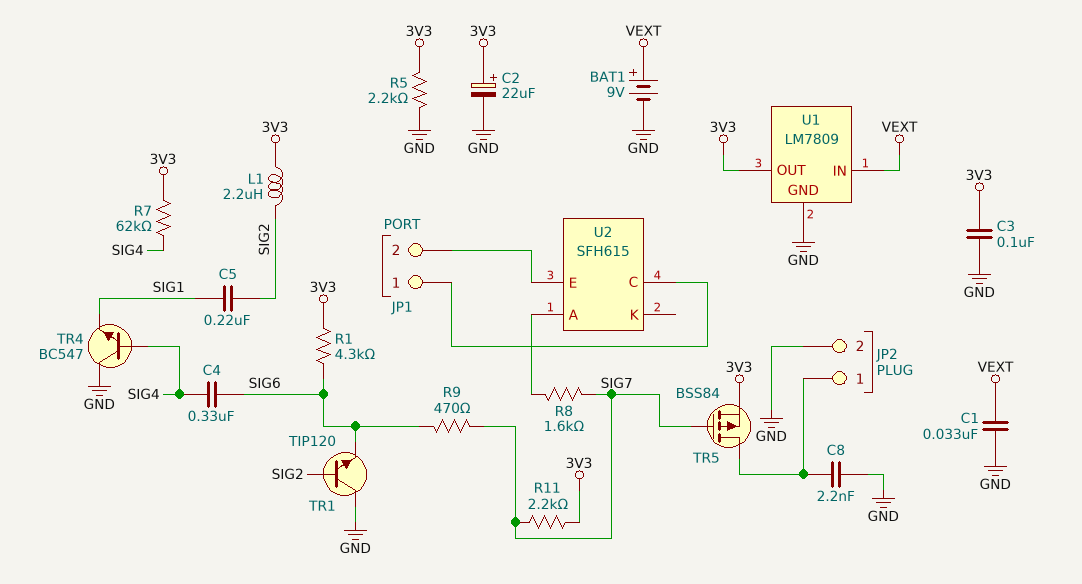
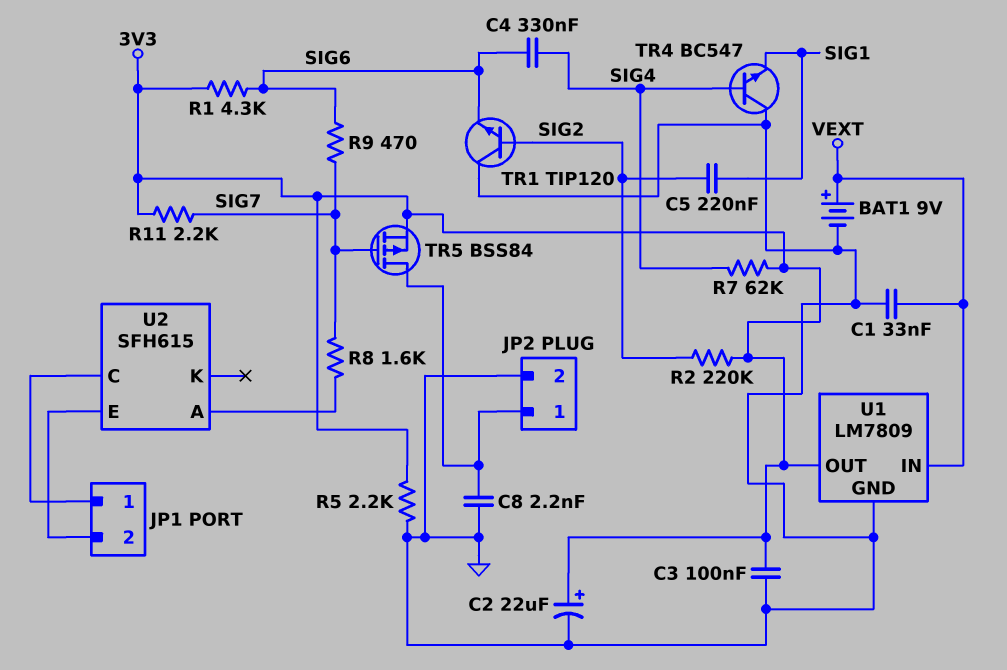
L1: 2.2uH (3V3, SIG2) -> none
R2: none -> 220k (3V3, SIG2)

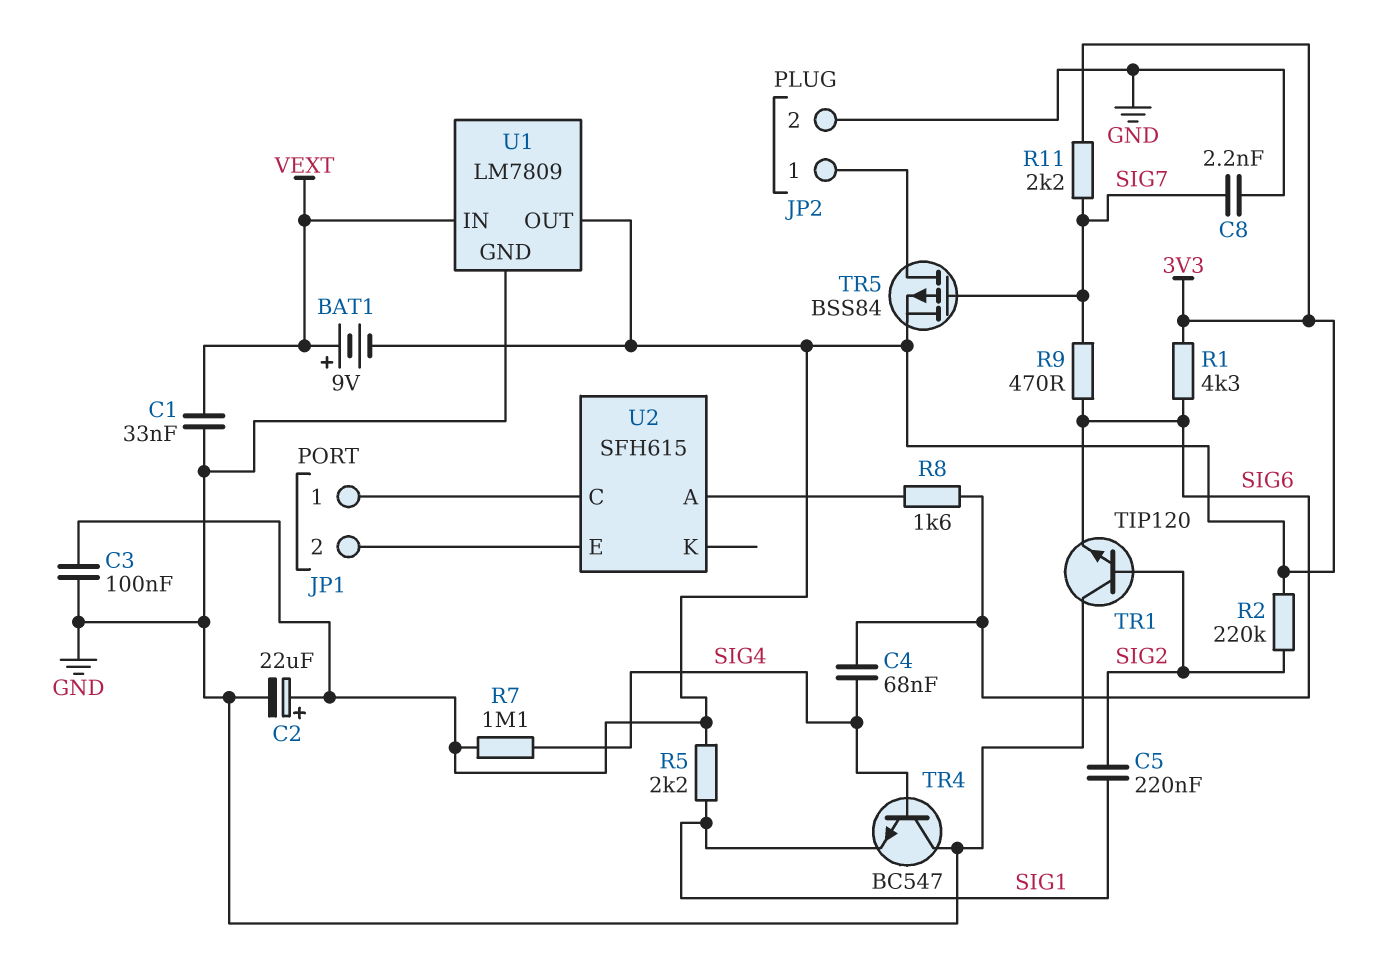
BAT1: 9V (plus VEXT, minus GND) -> 9V (plus VEXT, minus 3V3)
C4: 330nF (SIG4, SIG6) -> 68nF (SIG4, SIG6)
C8: 2.2nF (GND, JP2/1) -> 2.2nF (GND, SIG7)
R5: 2.2k (3V3, GND) -> 2.2k (3V3, SIG1)
R7: 62k (3V3, SIG4) -> 1.1M (3V3, SIG4)
R8: 1.6k (SIG7, U2/A) -> 1.6k (SIG6, U2/A)

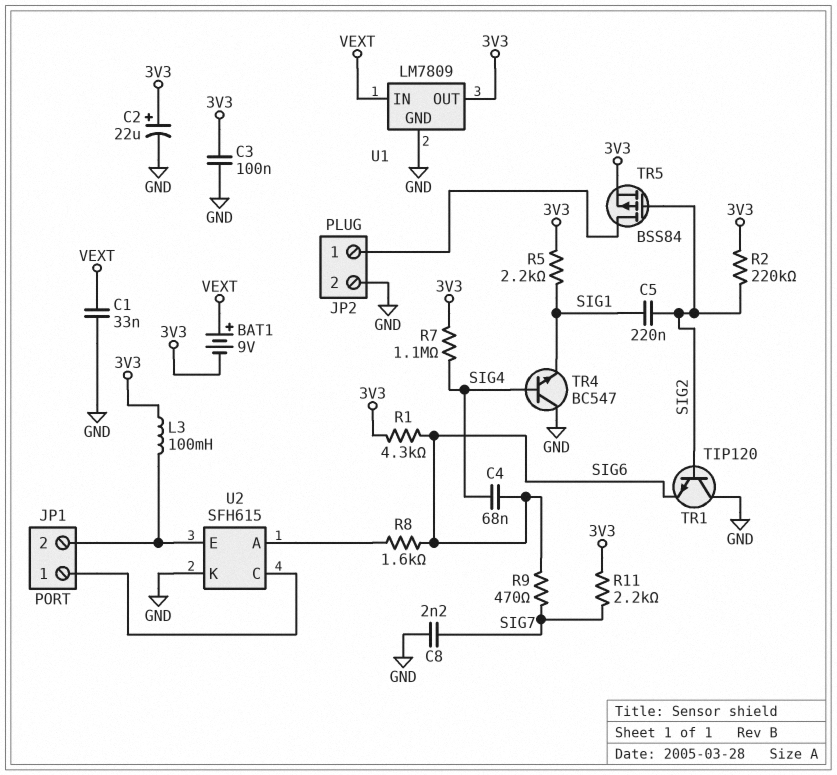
L3: none -> 100mH (3V3, JP1/2)
TR5: PMOS BSS84 (G SIG7, D JP2/1, S 3V3) -> PMOS BSS84 (G SIG2, D JP2/1, S 3V3)
U2 pin K: none -> GND

